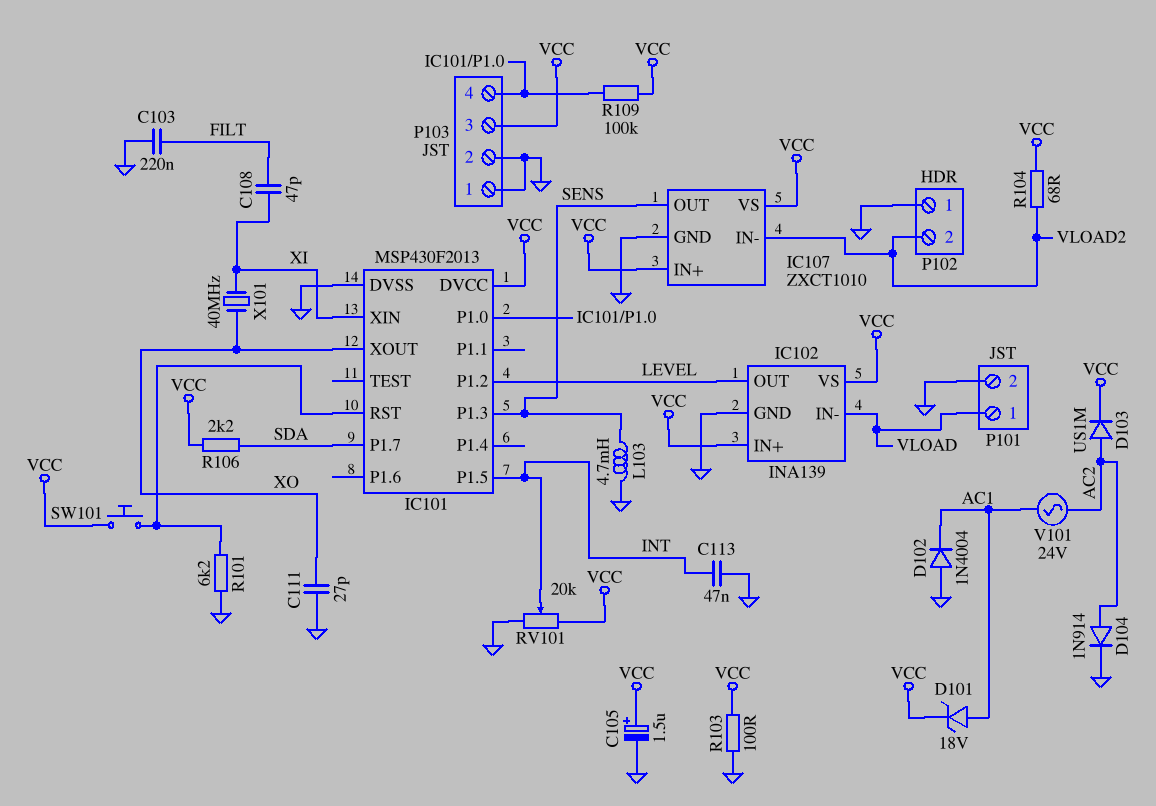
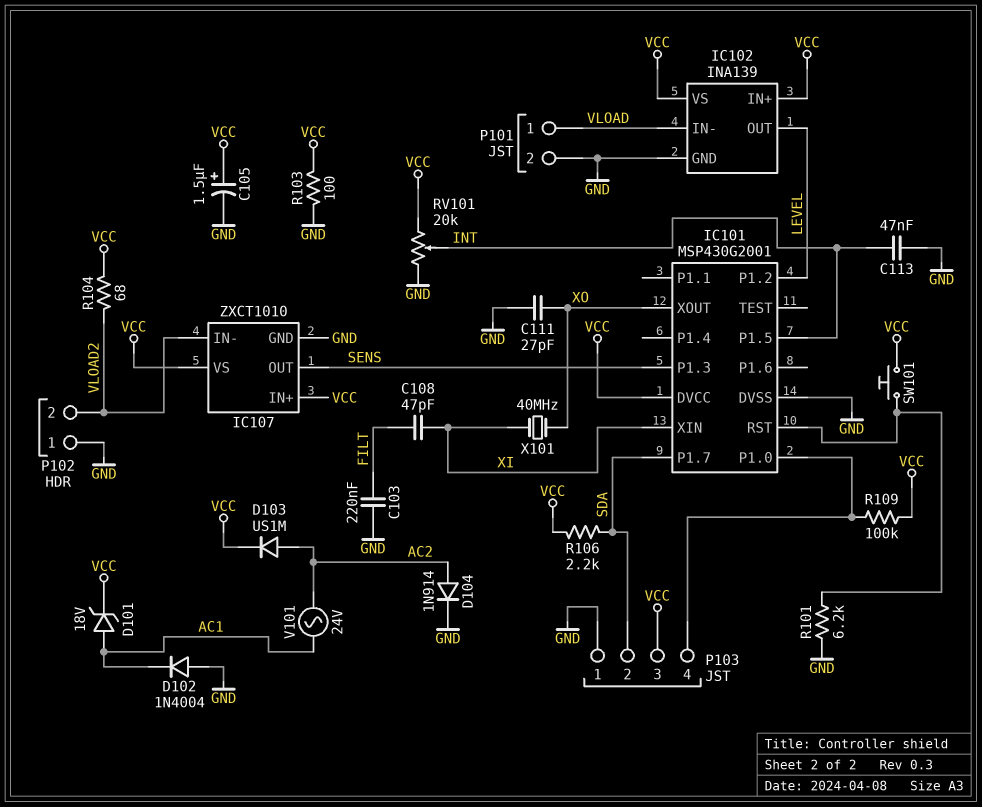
IC101: MSP430F2013 -> MSP430G2001
L103: 4.7mH (GND, SENS) -> none
P103 pin 2: GND -> SDA

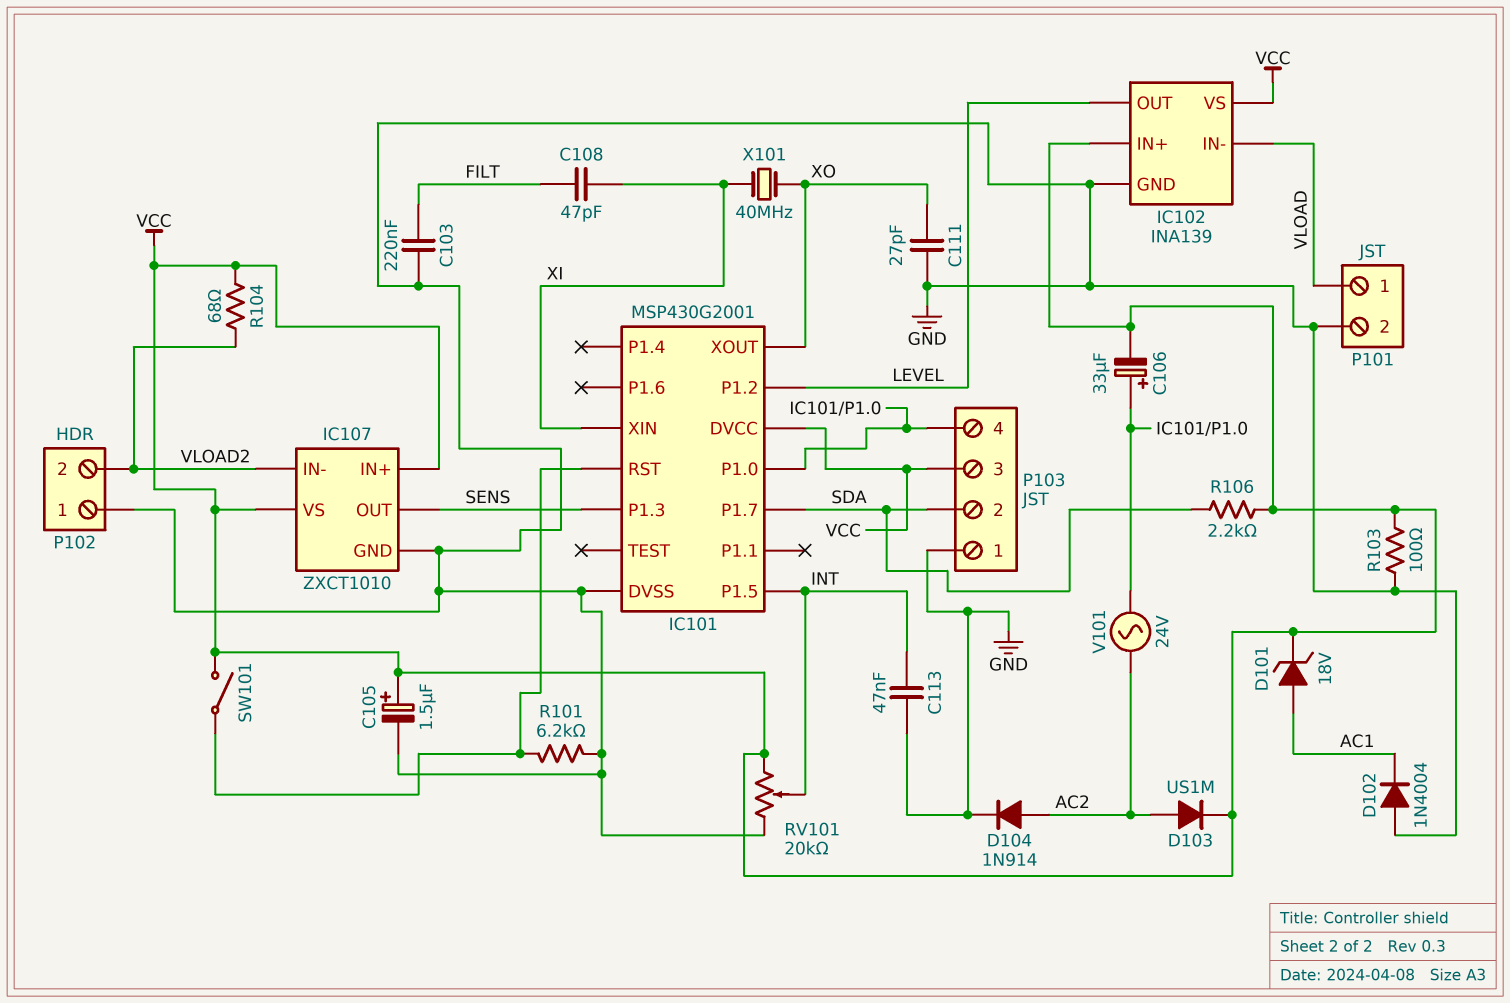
C106: none -> 33uF (plus IC101/P1.0, minus VCC)
R109: 100k (IC101/P1.0, VCC) -> none
SW101: button (IC101/RST, VCC) -> switch (IC101/RST, VCC)
V101: AC 24V (AC1, AC2) -> AC 24V (AC2, IC101/P1.0)

